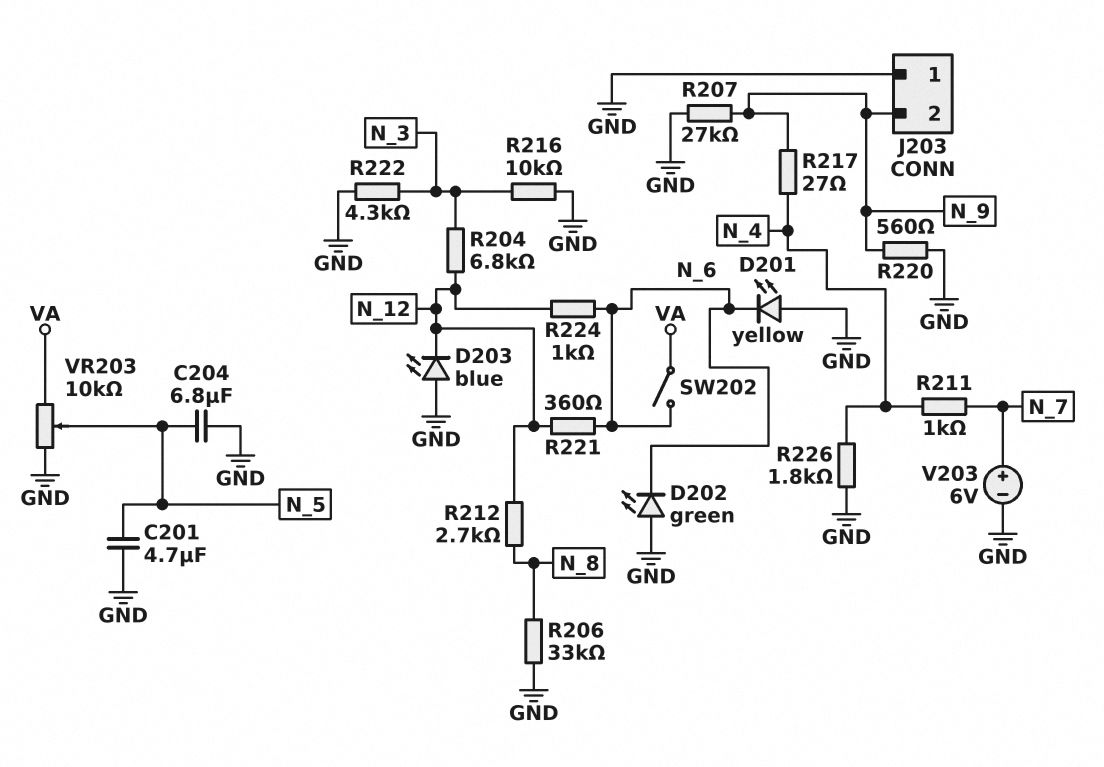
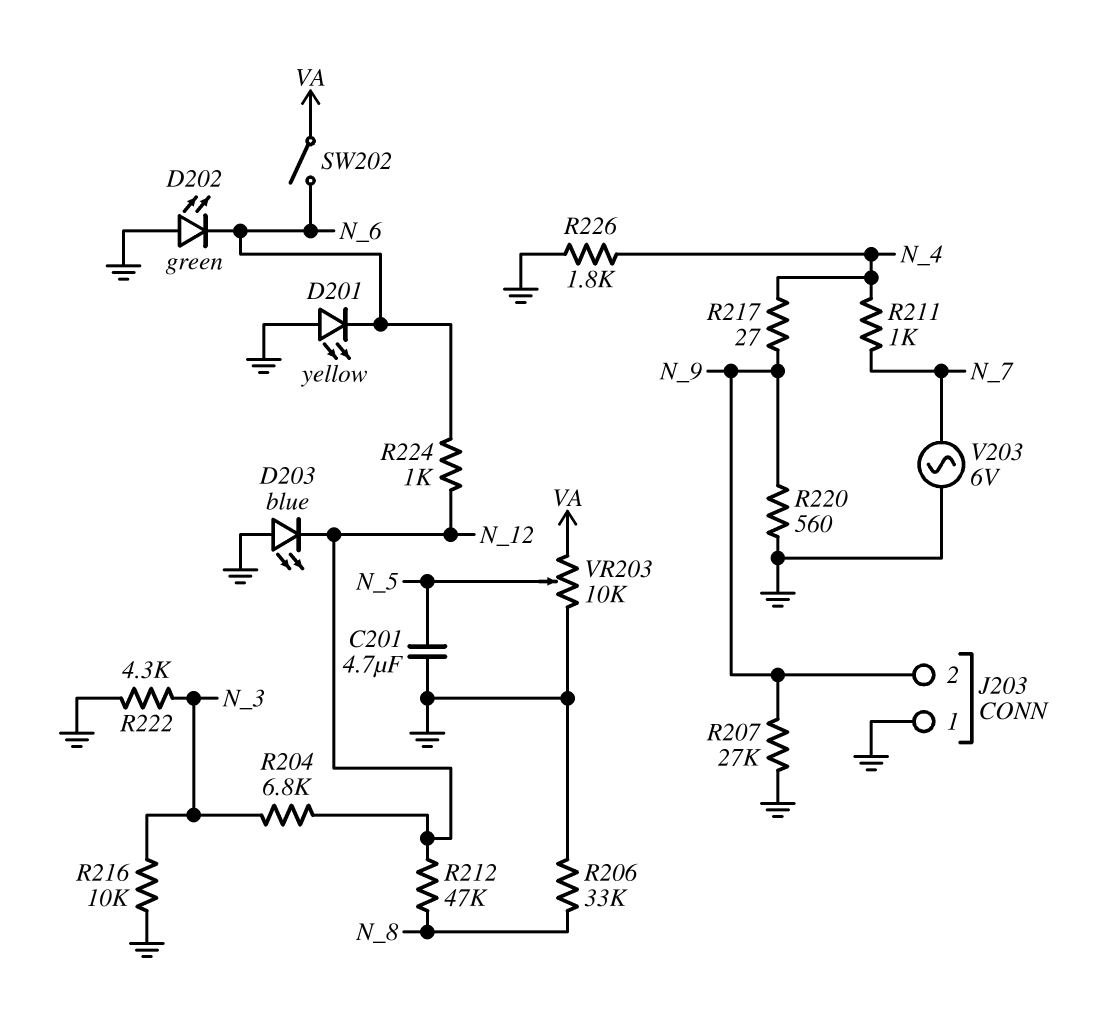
C204: 6.8uF (GND, N_5) -> none
R212: 2.7k (N_8, N_12) -> 47k (N_8, N_12)
R221: 360 (N_6, N_12) -> none
V203: 6V (plus N_7, minus GND) -> AC 6V (GND, N_7)

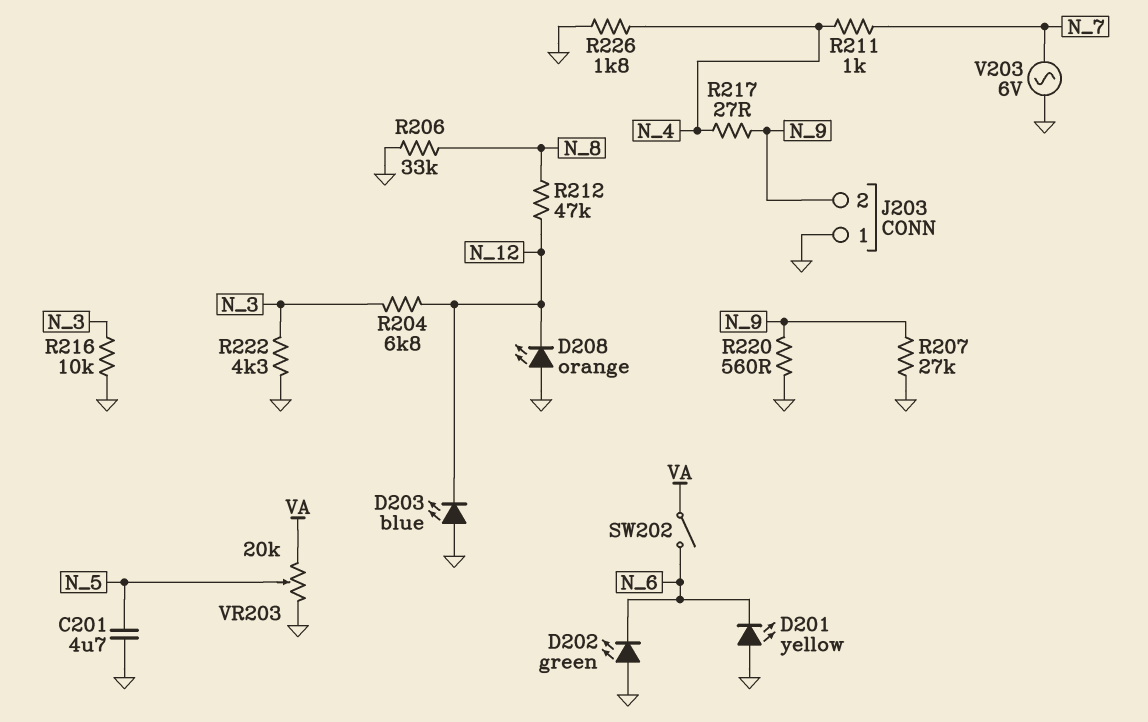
D208: none -> LED orange (A GND, K N_12)
R224: 1k (N_6, N_12) -> none
VR203: 10k (GND, VA, wiper N_5) -> 20k (GND, VA, wiper N_5)

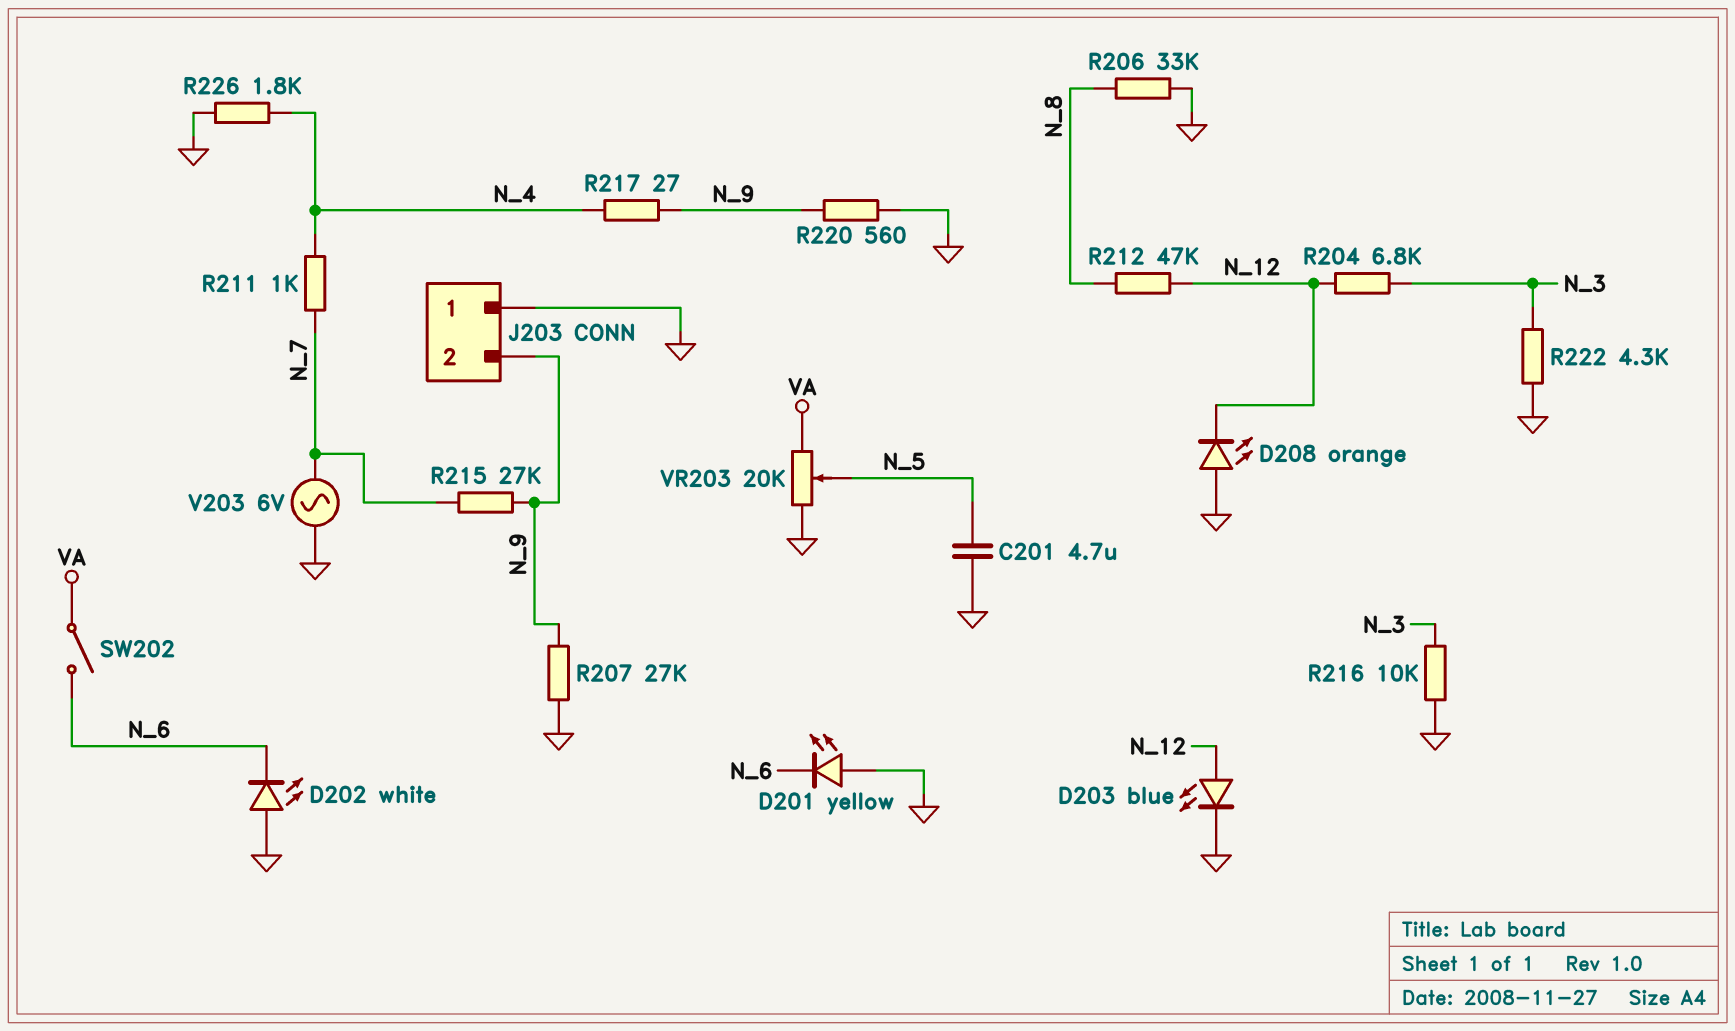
D202: LED green (A GND, K N_6) -> LED white (A GND, K N_6)
D203: LED blue (A GND, K N_12) -> LED blue (A N_12, K GND)
R215: none -> 27k (N_7, N_9)

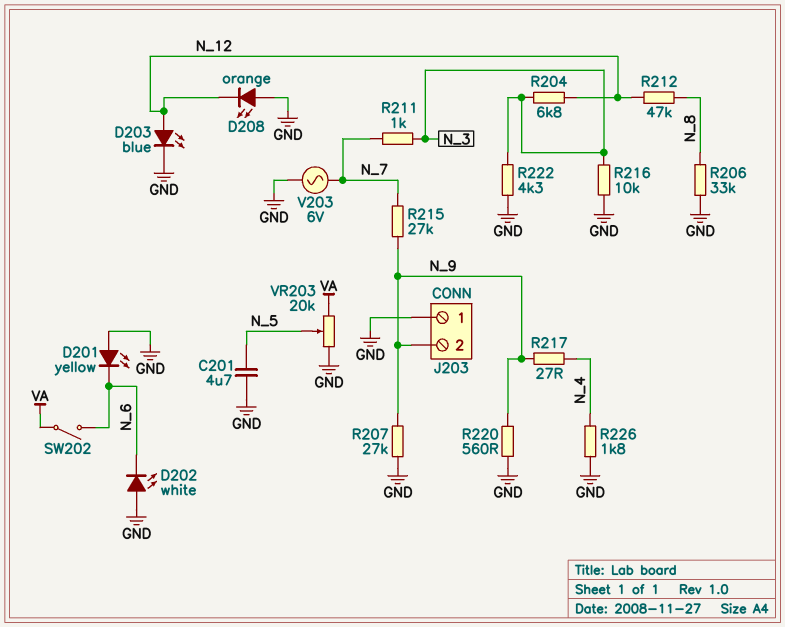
R211: 1k (N_4, N_7) -> 1k (N_3, N_7)

